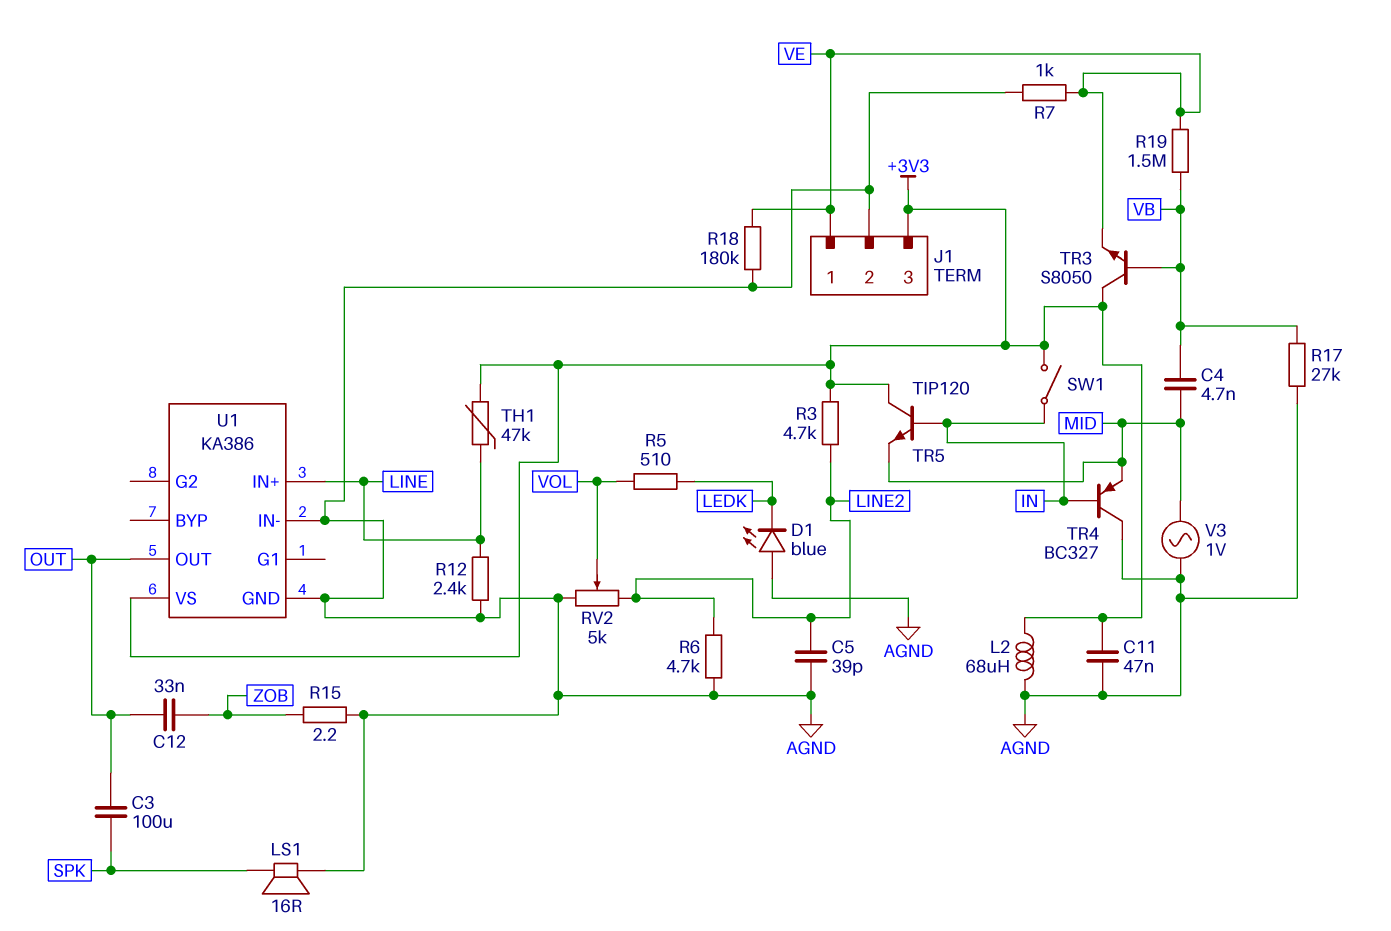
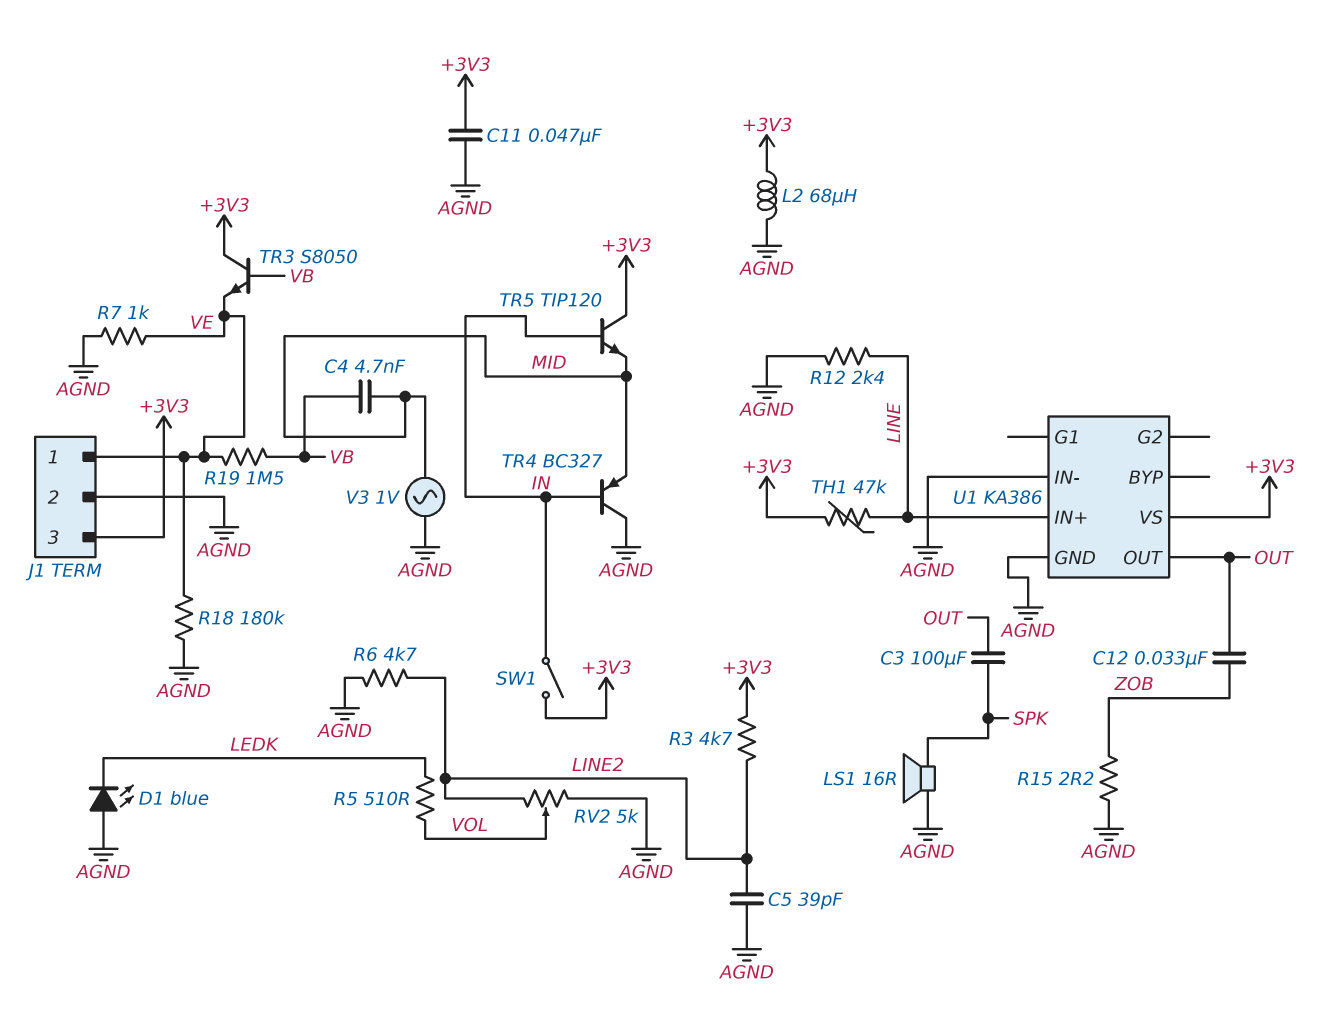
R17: 27k (AGND, VB) -> none

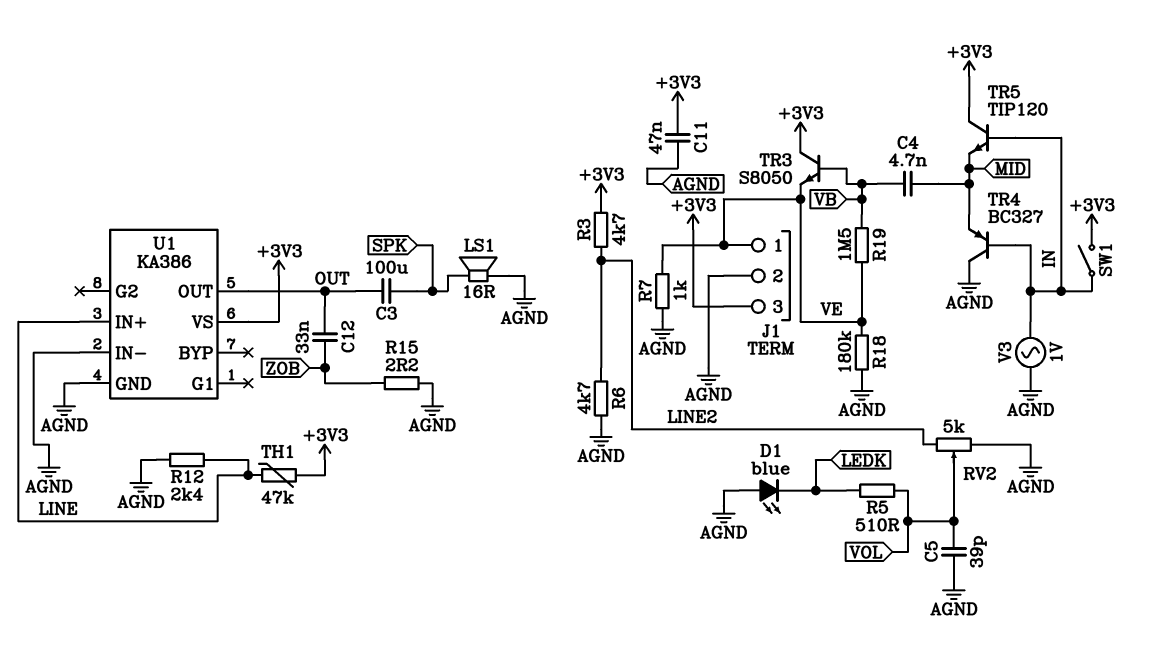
C5: 39pF (AGND, LINE2) -> 39pF (AGND, VOL)
L2: 68uH (+3V3, AGND) -> none
V3: AC 1V (AGND, MID) -> AC 1V (AGND, IN)

